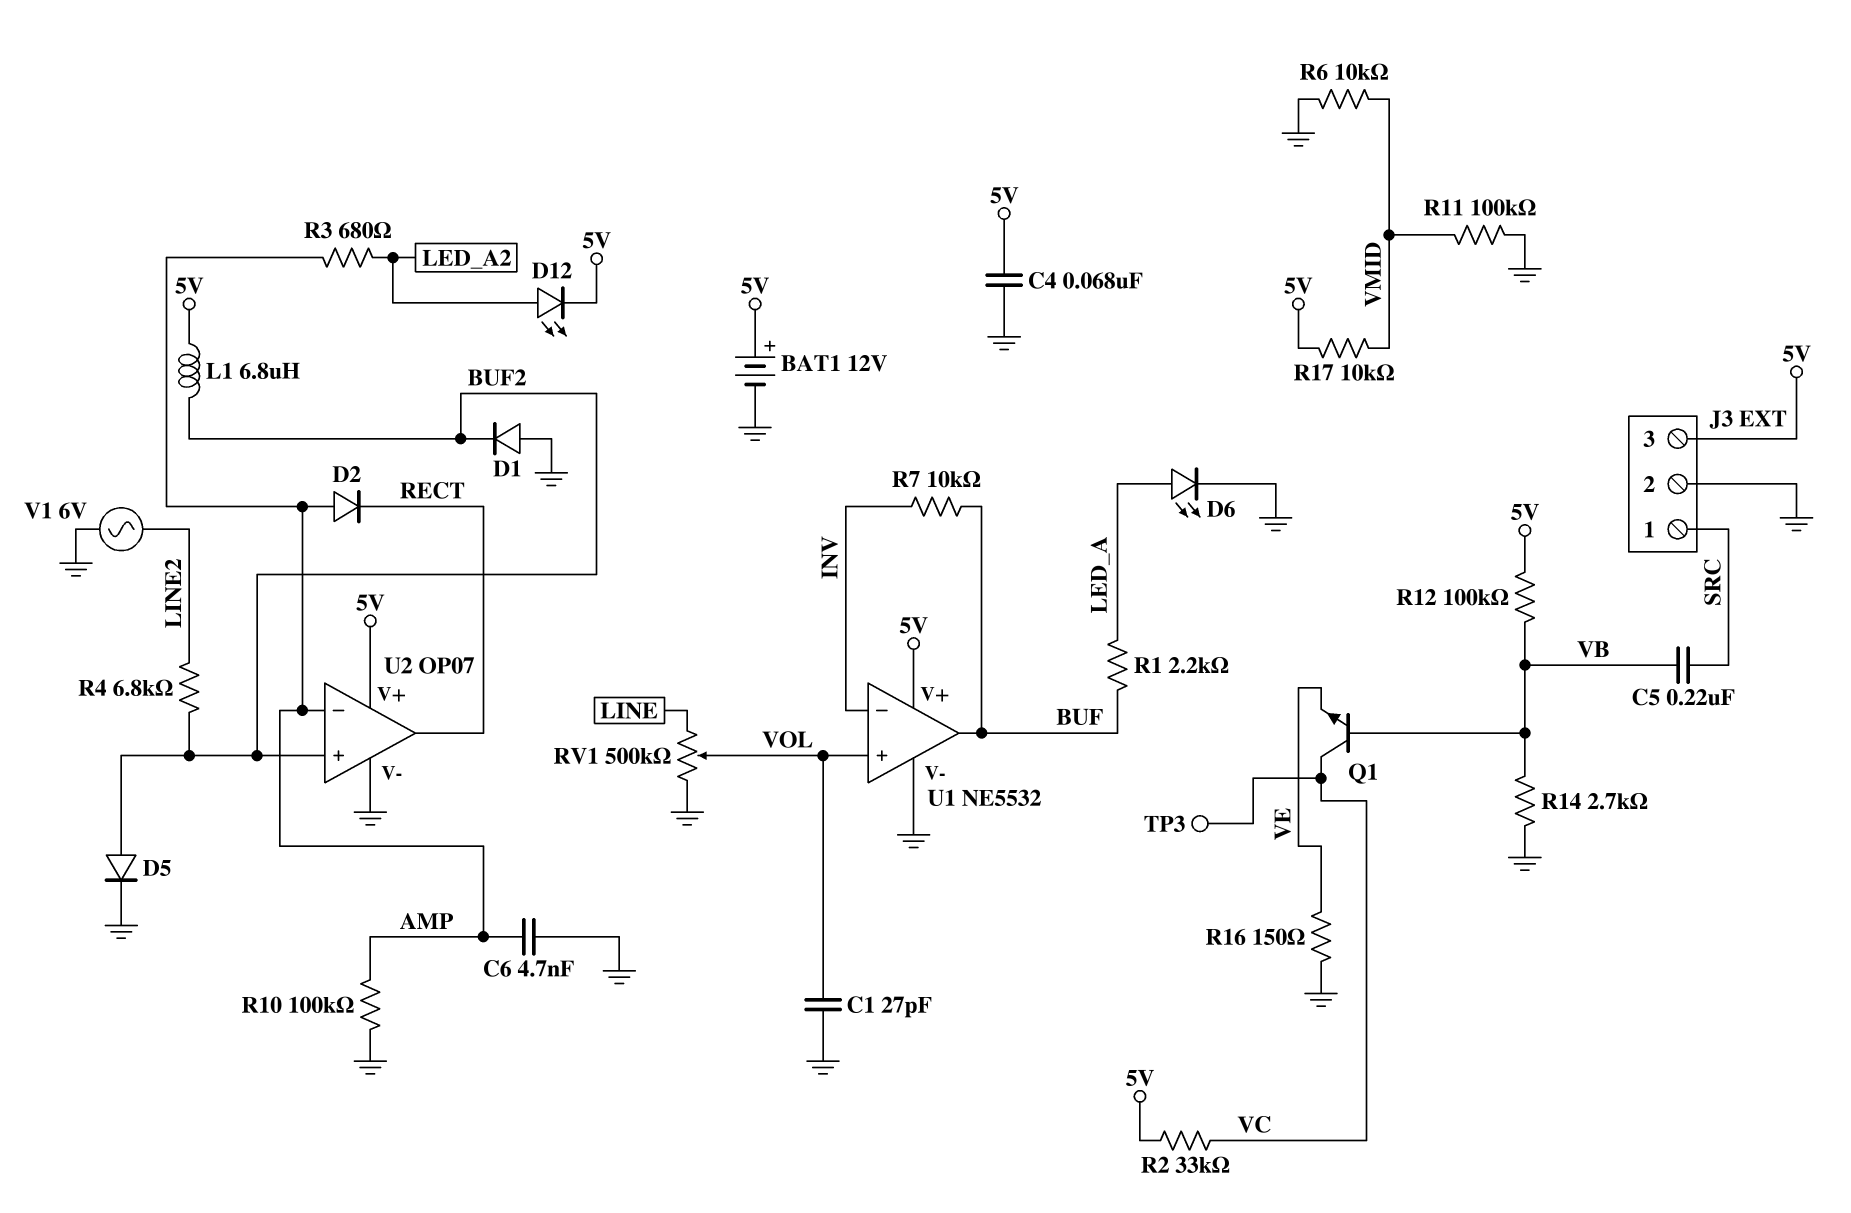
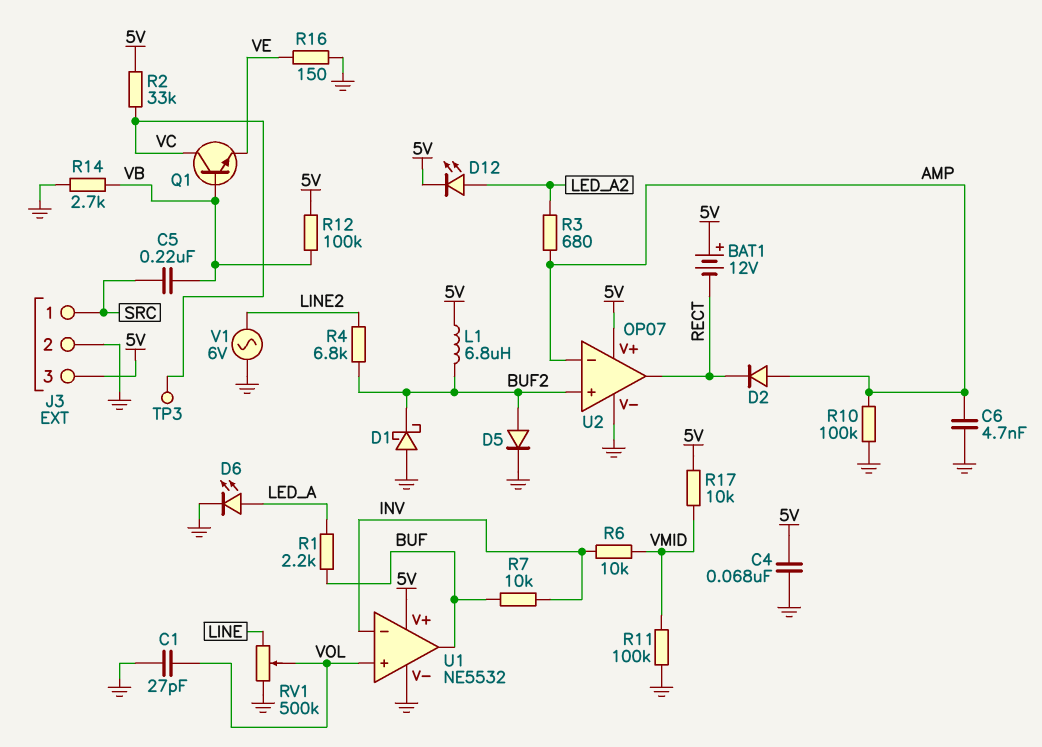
BAT1: 12V (plus 5V, minus GND) -> 12V (plus 5V, minus RECT)
D1: diode (A GND, K BUF2) -> schottky (A GND, K BUF2)
R6: 10k (GND, VMID) -> 10k (INV, VMID)

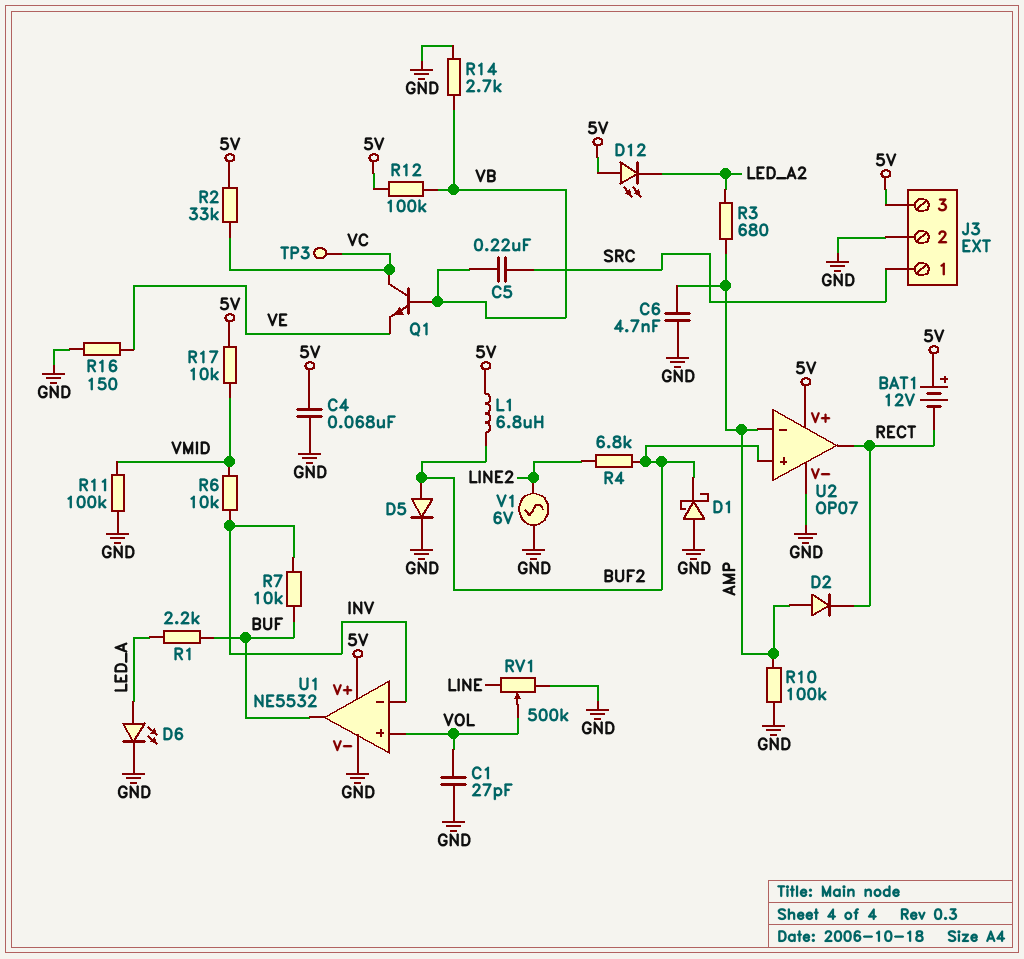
D12: LED (A LED_A2, K 5V) -> LED (A 5V, K LED_A2)

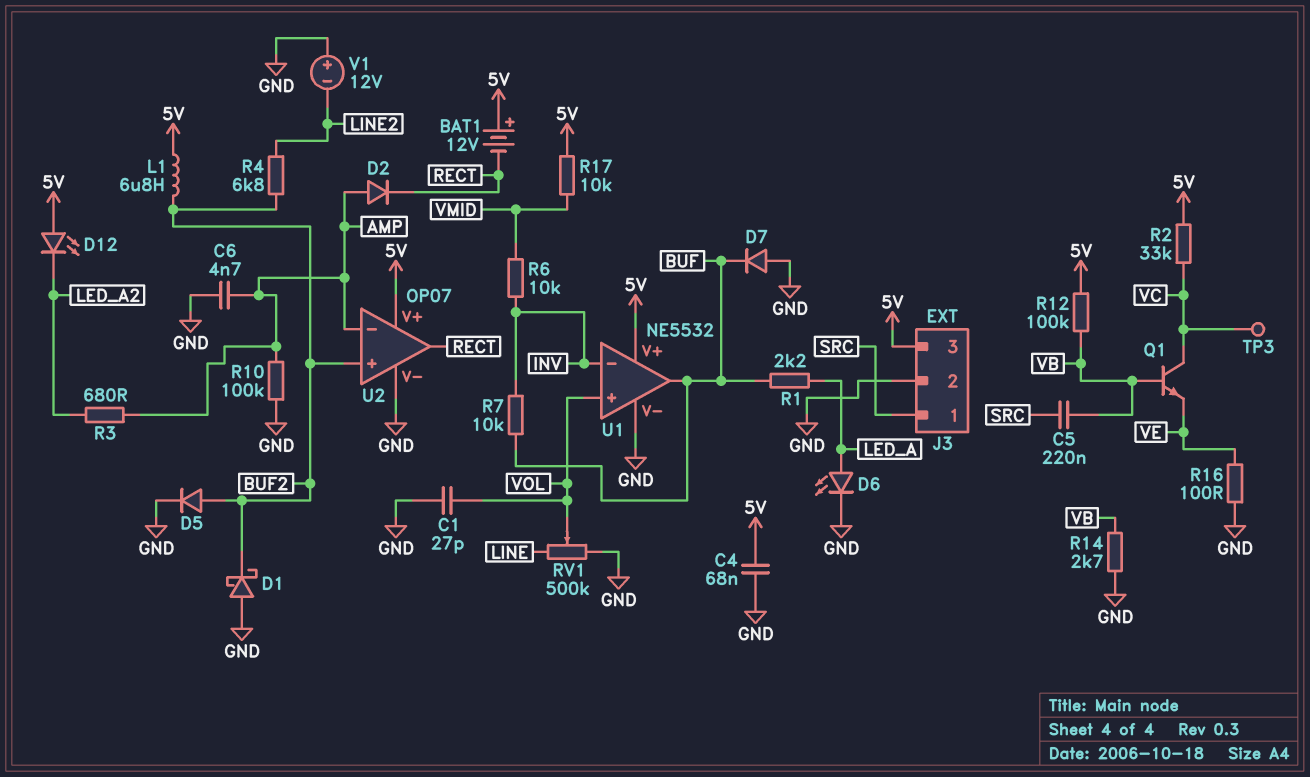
D7: none -> diode (A GND, K BUF)
R11: 100k (GND, VMID) -> none
R16: 150 (GND, VE) -> 100 (GND, VE)
V1: AC 6V (GND, LINE2) -> 12V (plus GND, minus LINE2)

